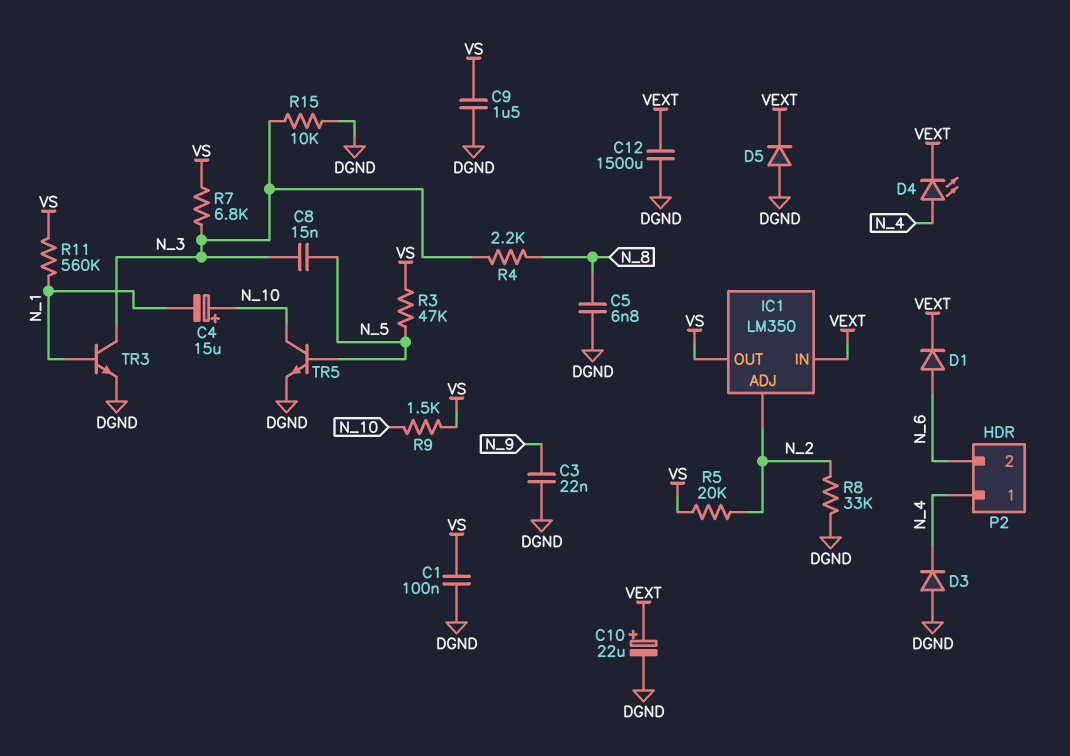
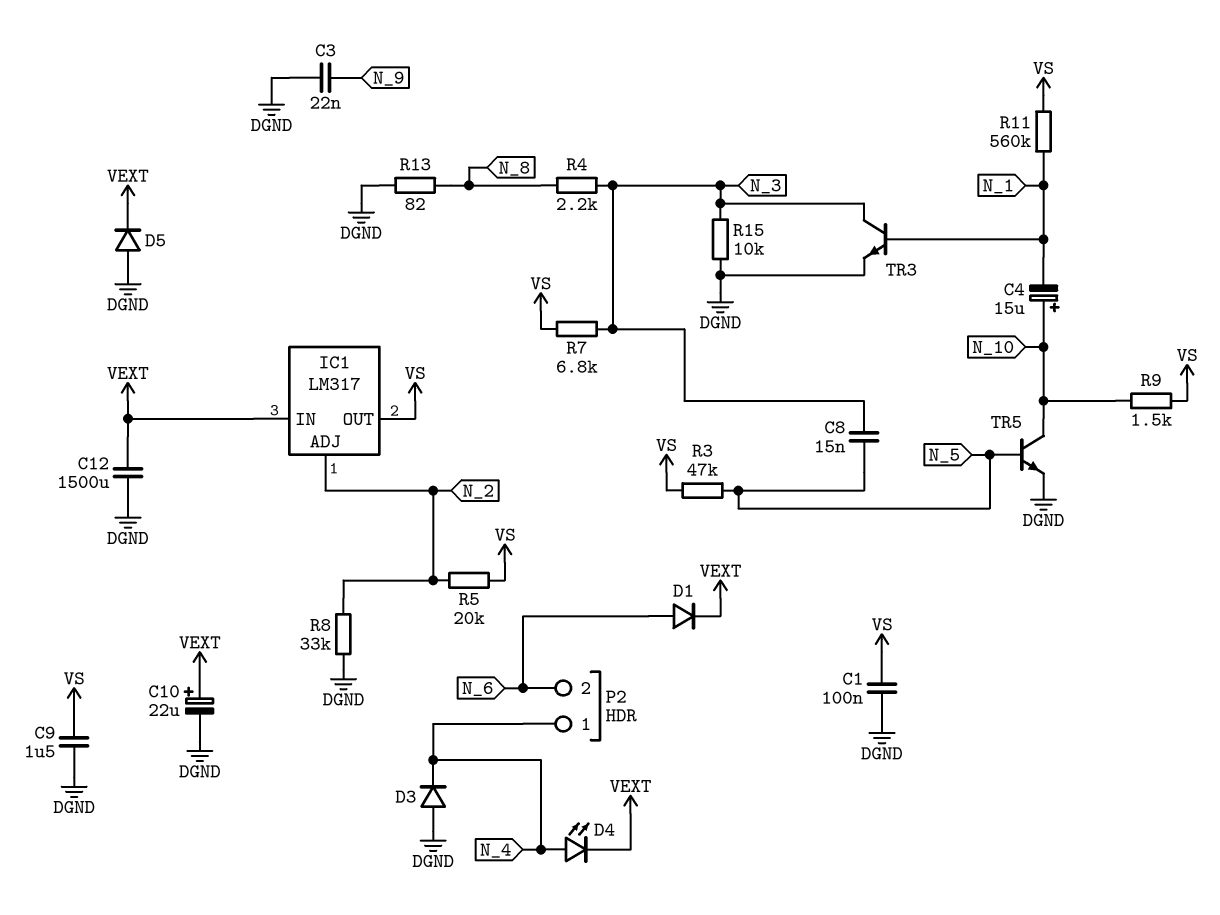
C5: 6.8nF (DGND, N_8) -> none
IC1: LM350 -> LM317
R13: none -> 82 (DGND, N_8)

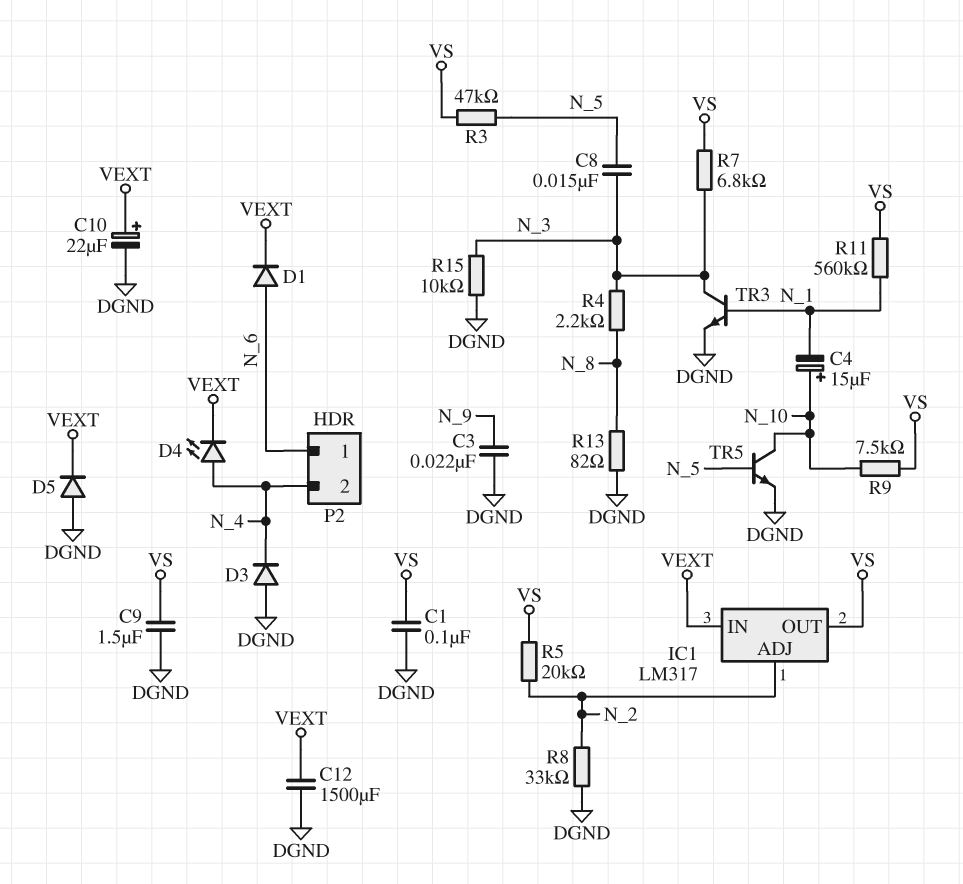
P2 pin 1: N_4 -> N_6
P2 pin 2: N_6 -> N_4
R9: 1.5k (N_10, VS) -> 7.5k (N_10, VS)

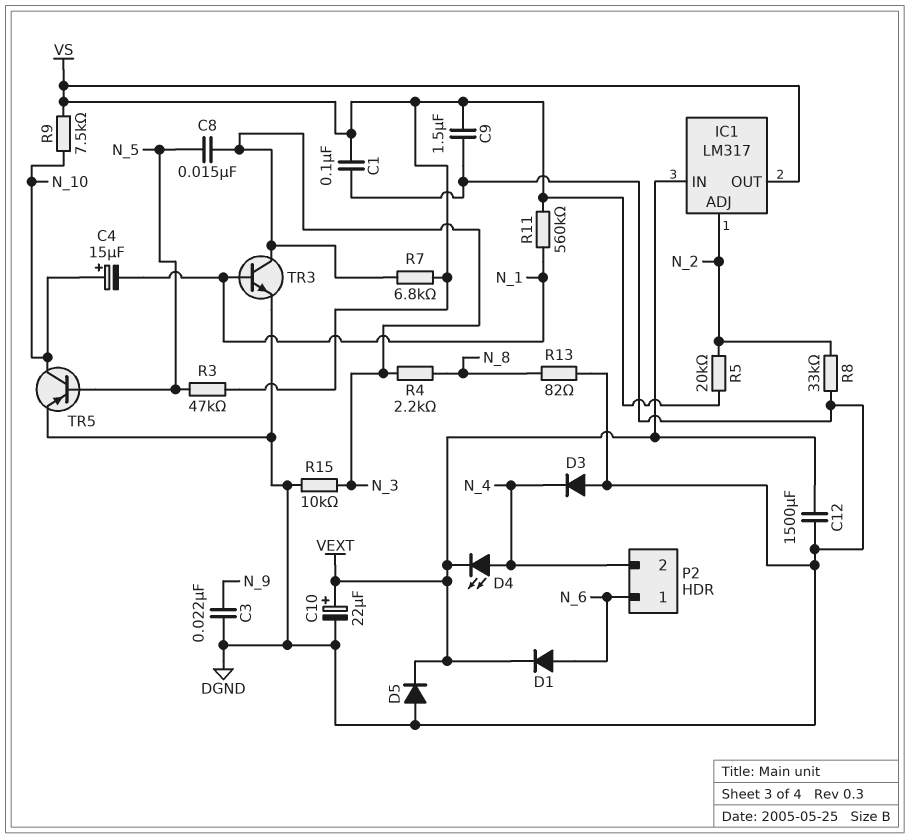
TR5: NPN (B N_5, C N_10, E DGND) -> PNP (B N_5, C N_10, E DGND)

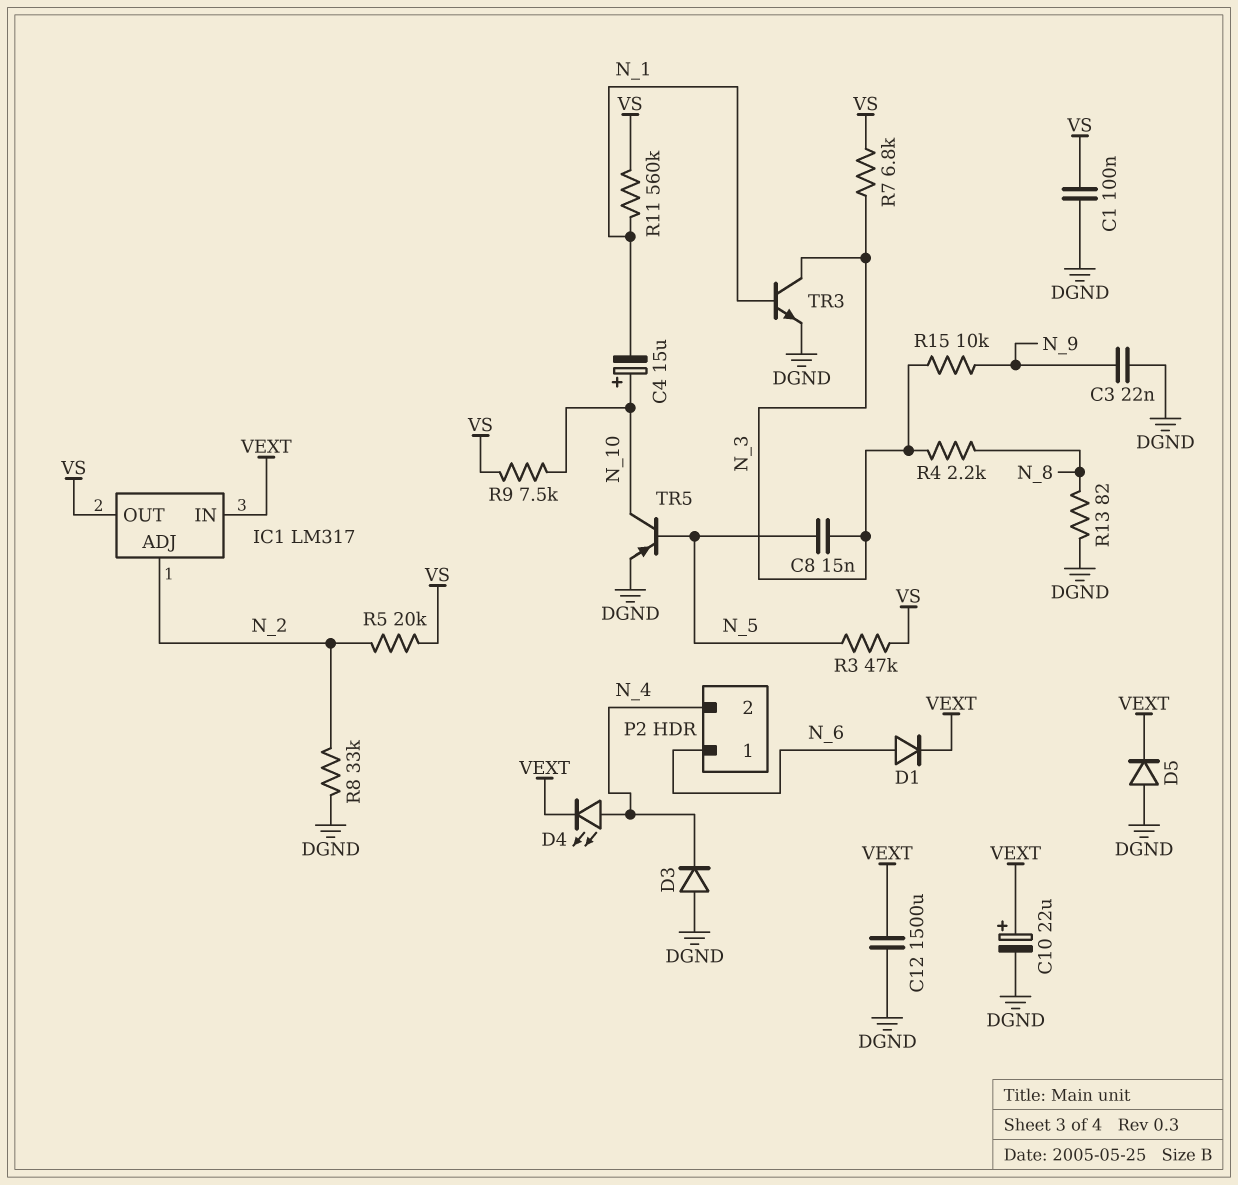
C9: 1.5uF (DGND, VS) -> none
R15: 10k (DGND, N_3) -> 10k (N_3, N_9)

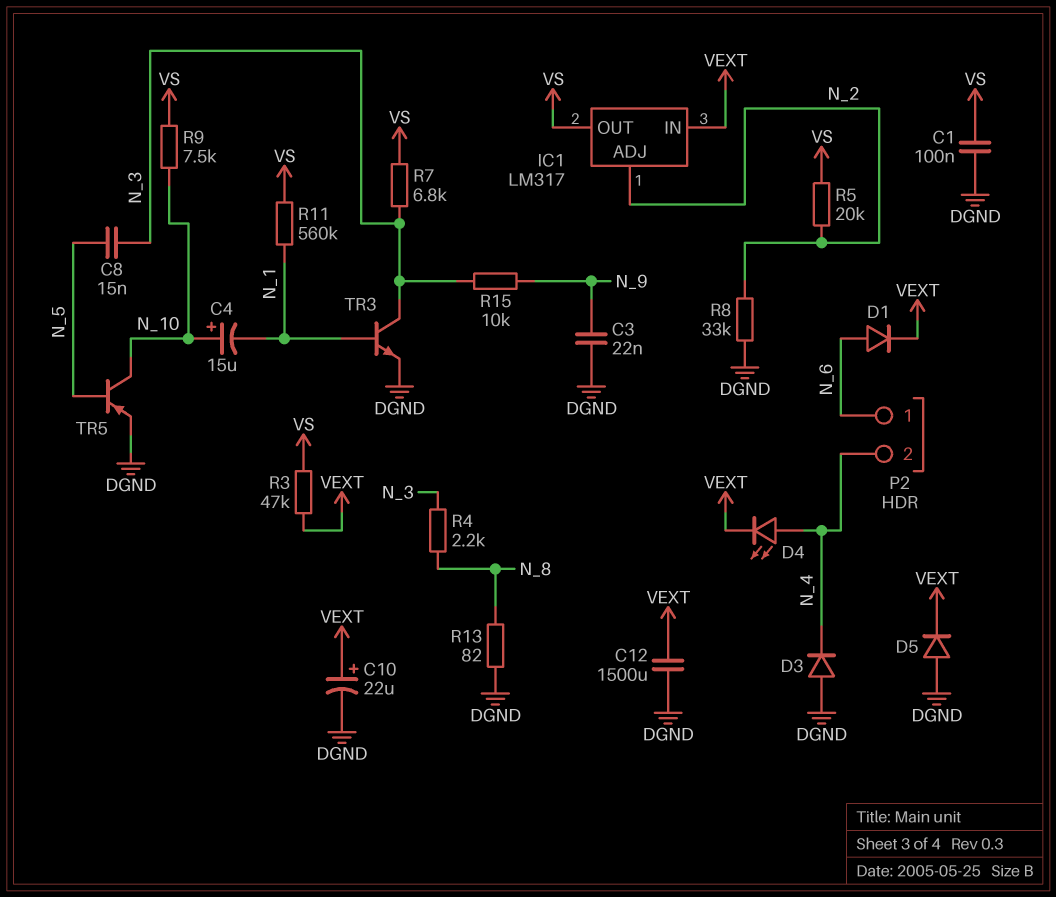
R3: 47k (N_5, VS) -> 47k (VEXT, VS)

